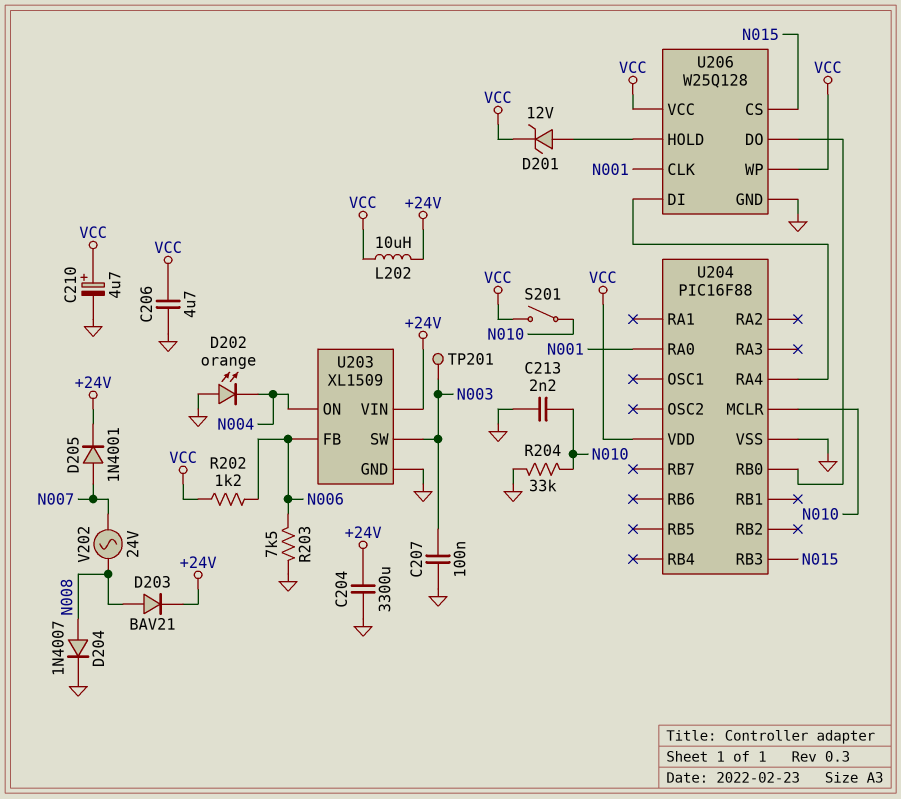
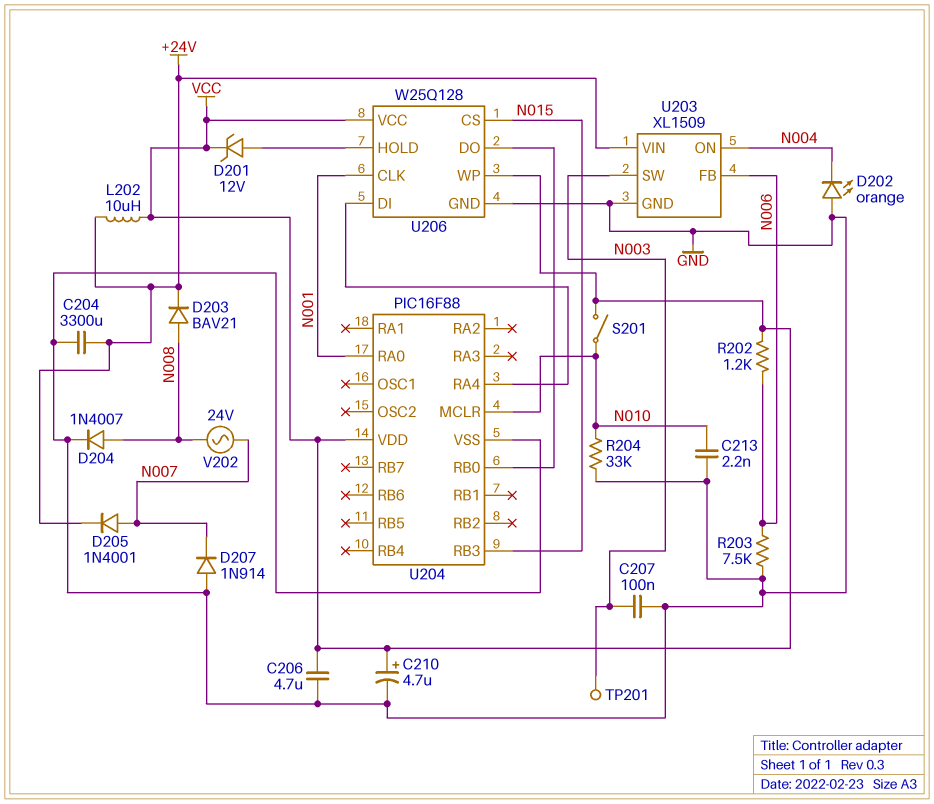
D207: none -> diode 1N914 (A GND, K N007)

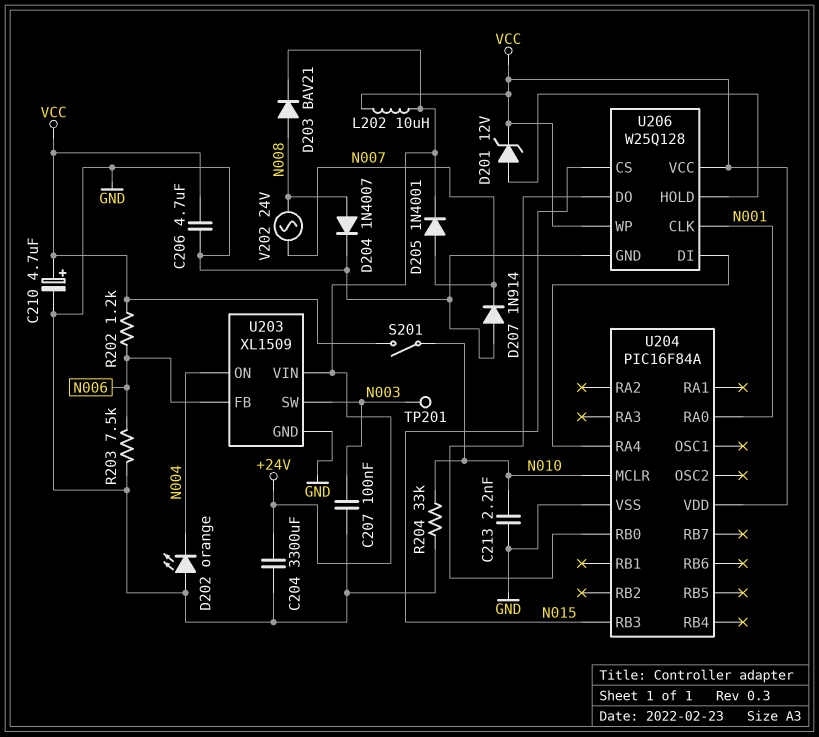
U204: PIC16F88 -> PIC16F84A

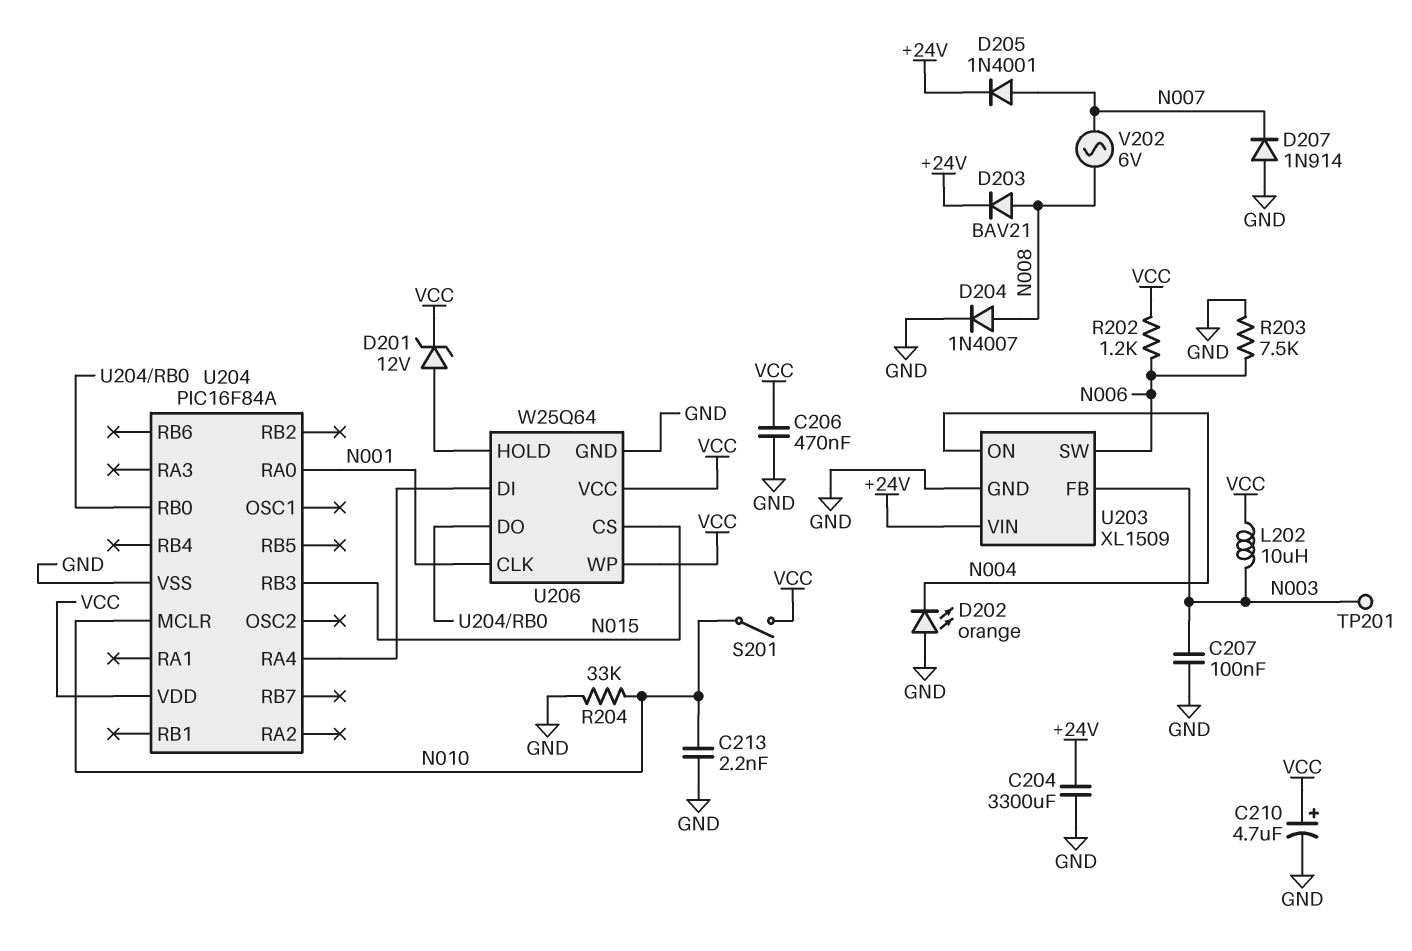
C206: 4.7uF (GND, VCC) -> 470nF (GND, VCC)
L202: 10uH (+24V, VCC) -> 10uH (N003, VCC)
U203 pin FB: N006 -> N003
U203 pin SW: N003 -> N006
U206: W25Q128 -> W25Q64
V202: AC 24V (N007, N008) -> AC 6V (N007, N008)

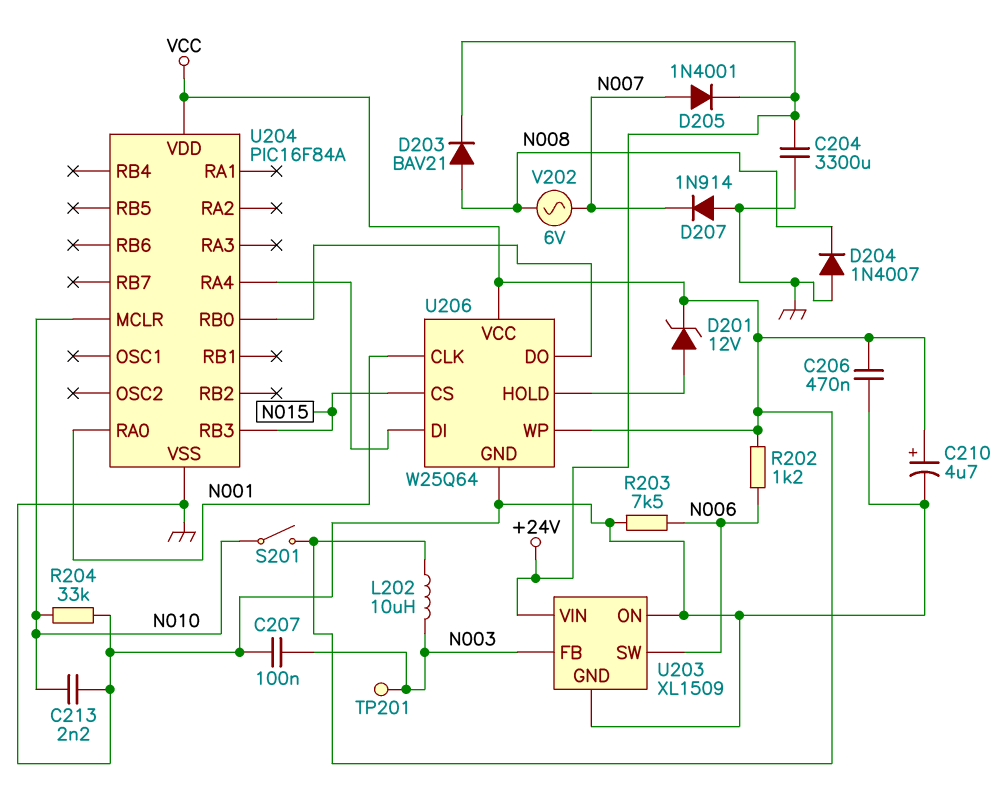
D202: LED orange (A GND, K N004) -> none
D204: diode 1N4007 (A N008, K GND) -> diode 1N4007 (A GND, K N008)
U203 pin ON: N004 -> GND

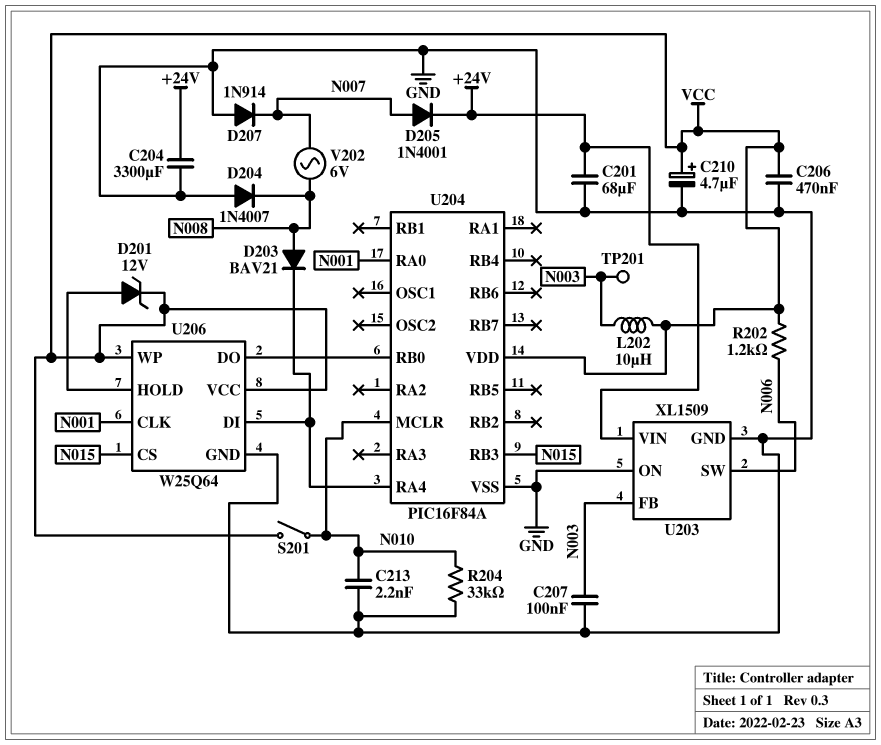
C201: none -> 68uF (+24V, GND)
D203: diode BAV21 (A N008, K +24V) -> diode BAV21 (A N008, K U204/RA4)
R203: 7.5k (GND, N006) -> none

